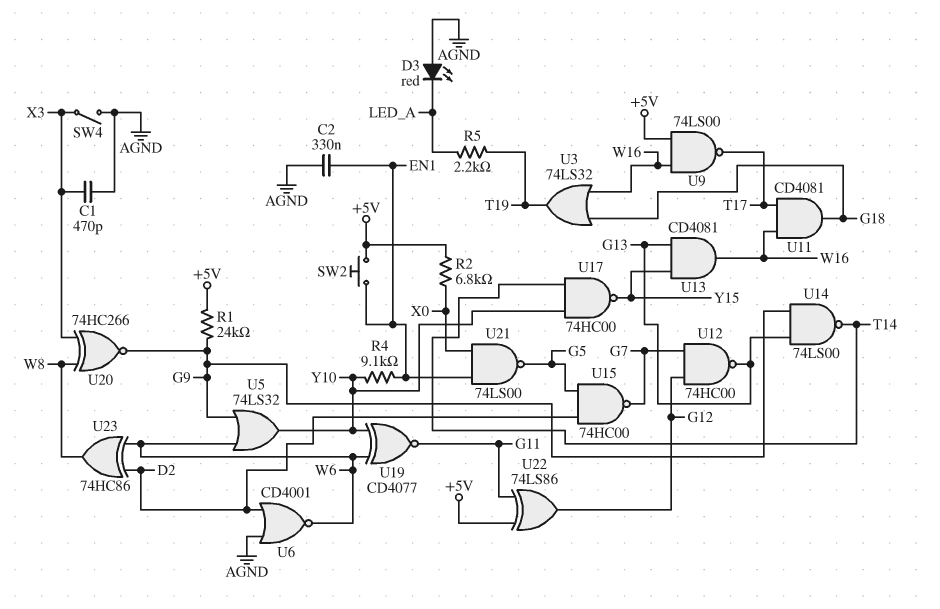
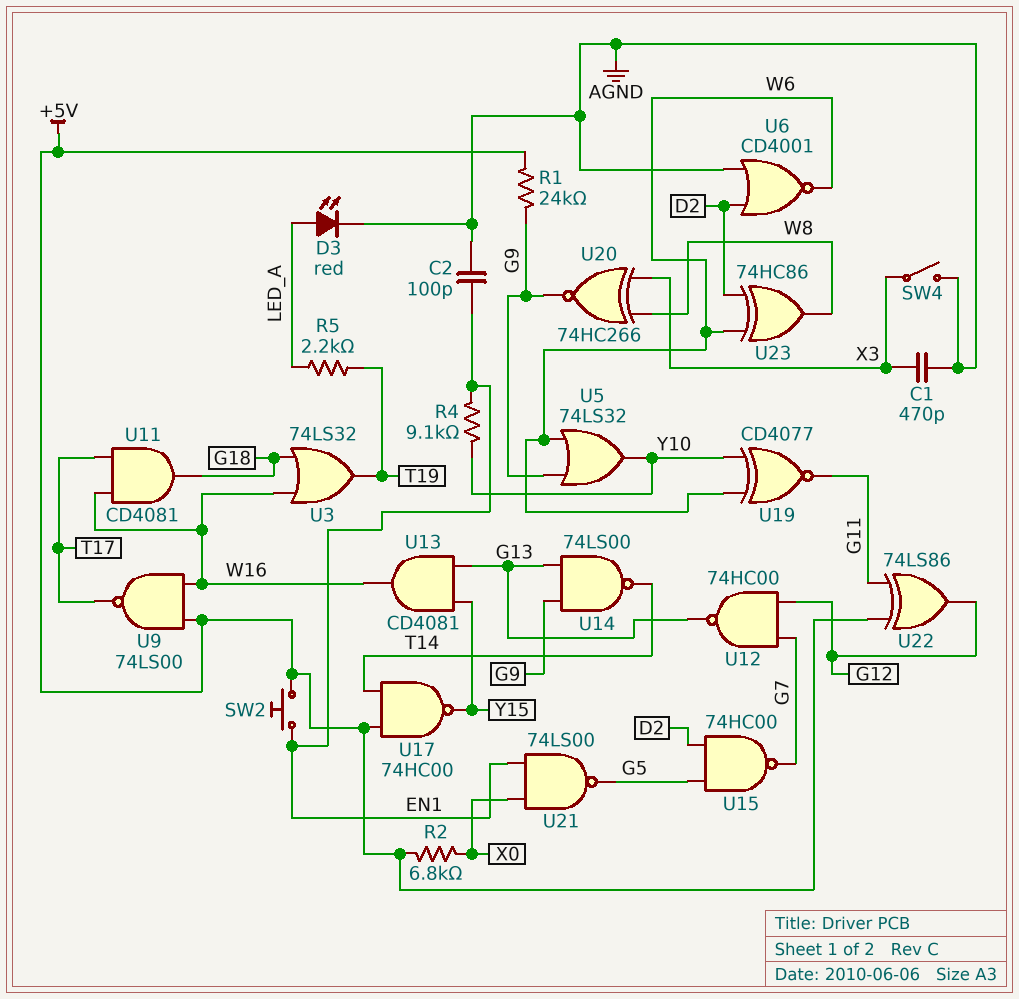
C2: 330nF (AGND, EN1) -> 100pF (AGND, EN1)
D3: LED red (A AGND, K LED_A) -> LED red (A LED_A, K AGND)
U17: NAND 74HC00 (in T14, in Y10, out Y15) -> NAND 74HC00 (in +5V, in T14, out Y15)

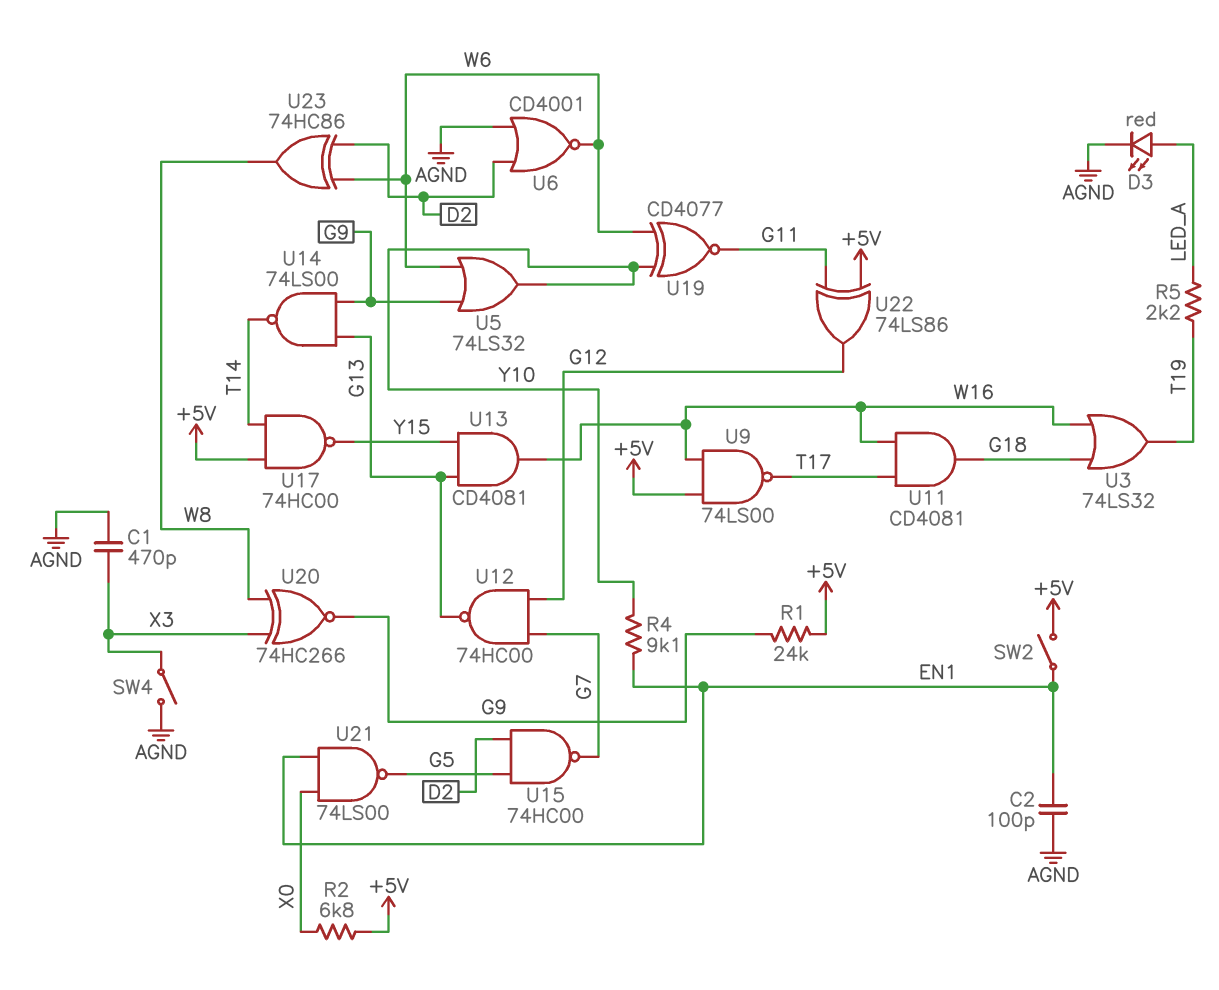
SW2: button (+5V, EN1) -> switch (+5V, EN1)

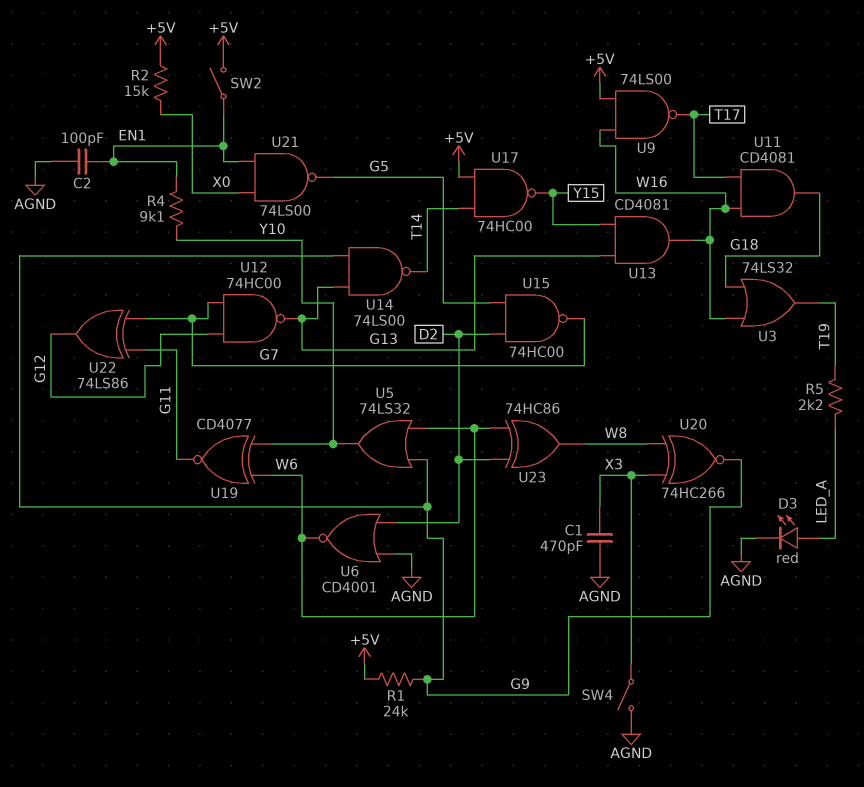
R2: 6.8k (+5V, X0) -> 15k (+5V, X0)
U22: XOR 74LS86 (in +5V, in G11, out G12) -> XOR 74LS86 (in G7, in G11, out G12)

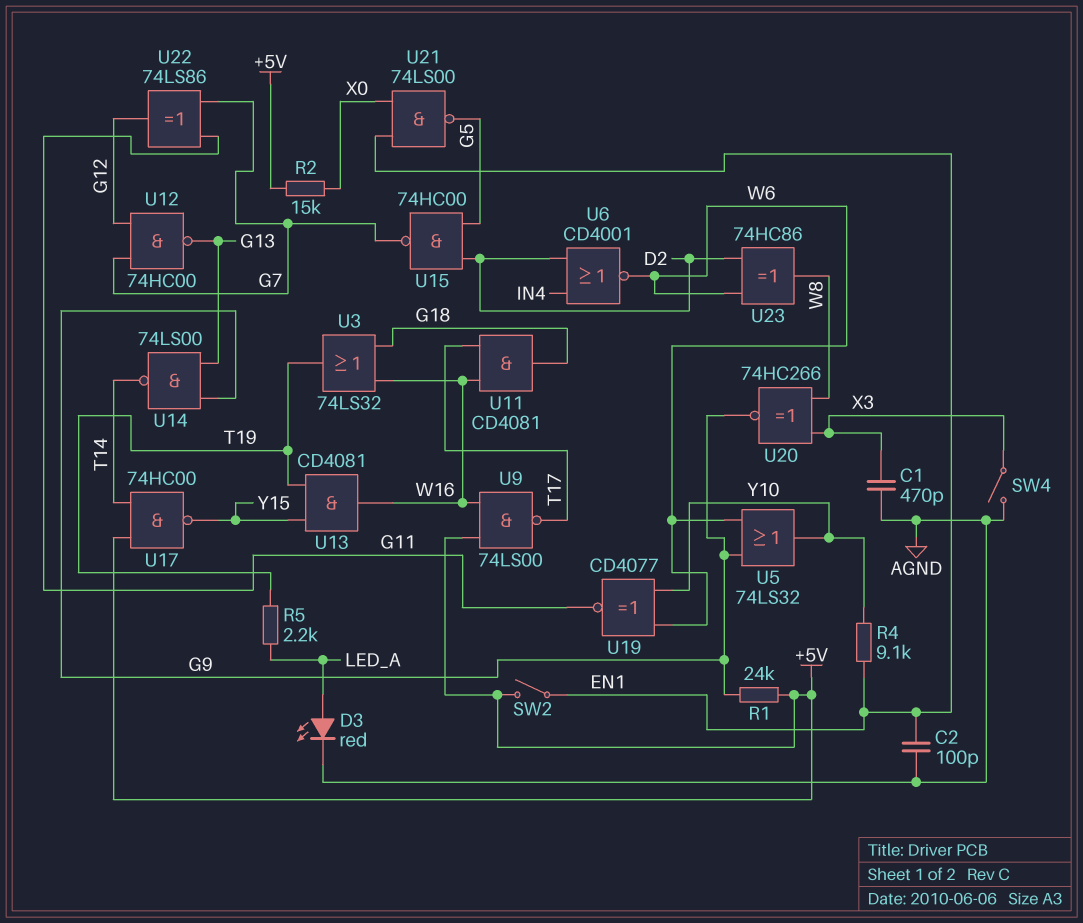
U6: NOR CD4001 (in AGND, in D2, out W6) -> NOR CD4001 (in D2, in IN4, out W6)
U13: AND CD4081 (in G13, in Y15, out W16) -> AND CD4081 (in T19, in Y15, out W16)

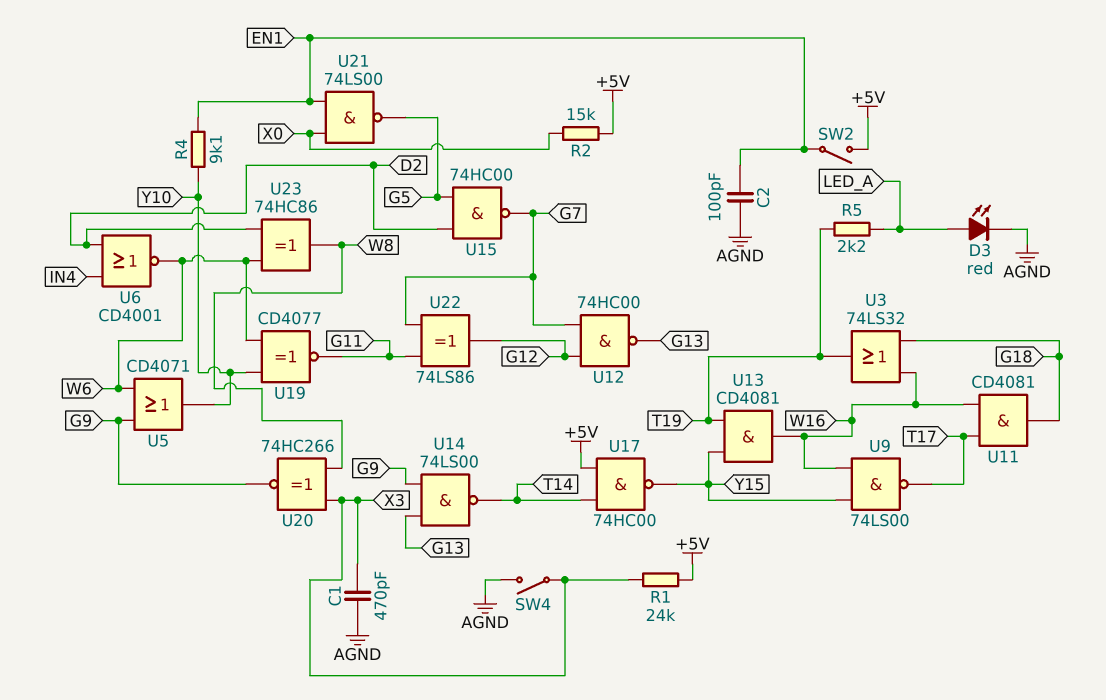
R1: 24k (+5V, G9) -> 24k (+5V, X3)
U5: OR 74LS32 (in G9, in W6, out Y10) -> OR CD4071 (in G9, in W6, out Y10)
U9: NAND 74LS00 (in +5V, in W16, out T17) -> NAND 74LS00 (in W16, in Y15, out T17)

